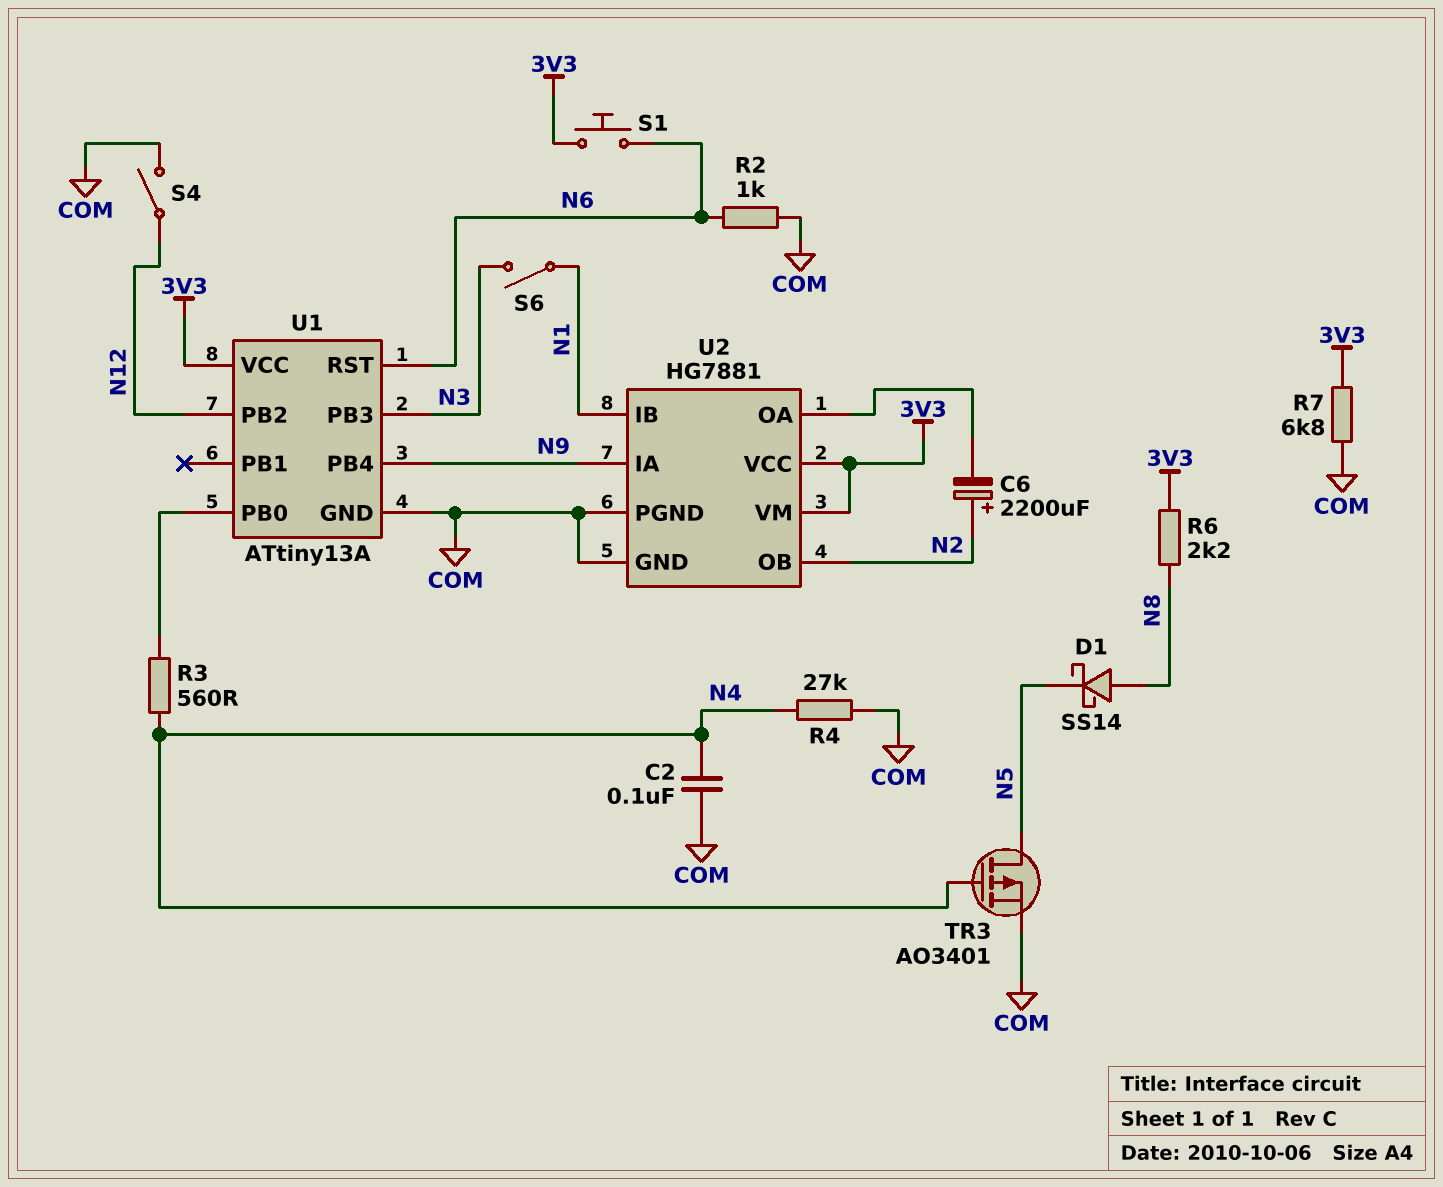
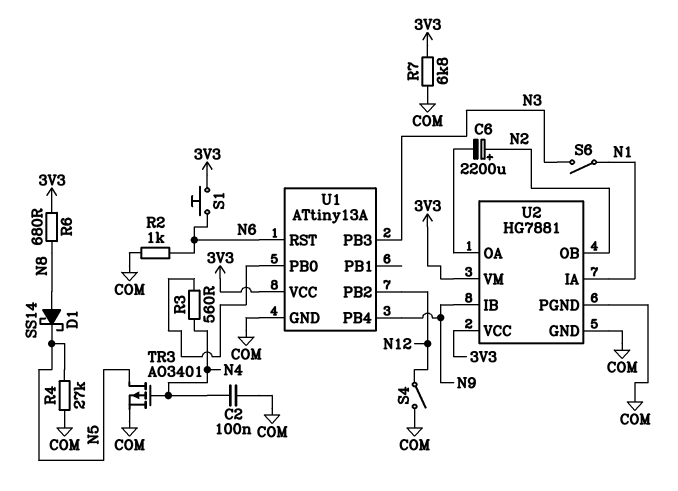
R4: 27k (COM, N4) -> 27k (COM, N5)
R6: 2.2k (3V3, N8) -> 680 (3V3, N8)
U2 pin IA: N9 -> N1
U2 pin IB: N1 -> N9

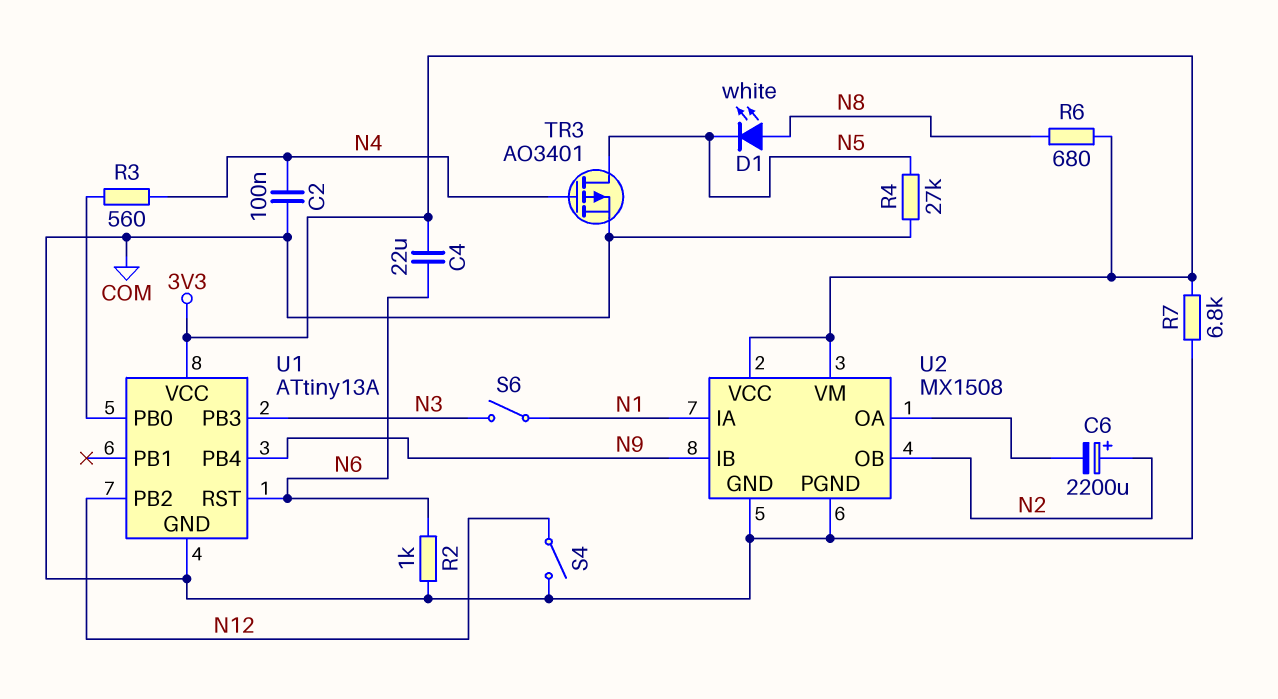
C4: none -> 22uF (3V3, N6)
D1: schottky SS14 (A N8, K N5) -> LED white (A N8, K N5)
S1: button (3V3, N6) -> none
U2: HG7881 -> MX1508

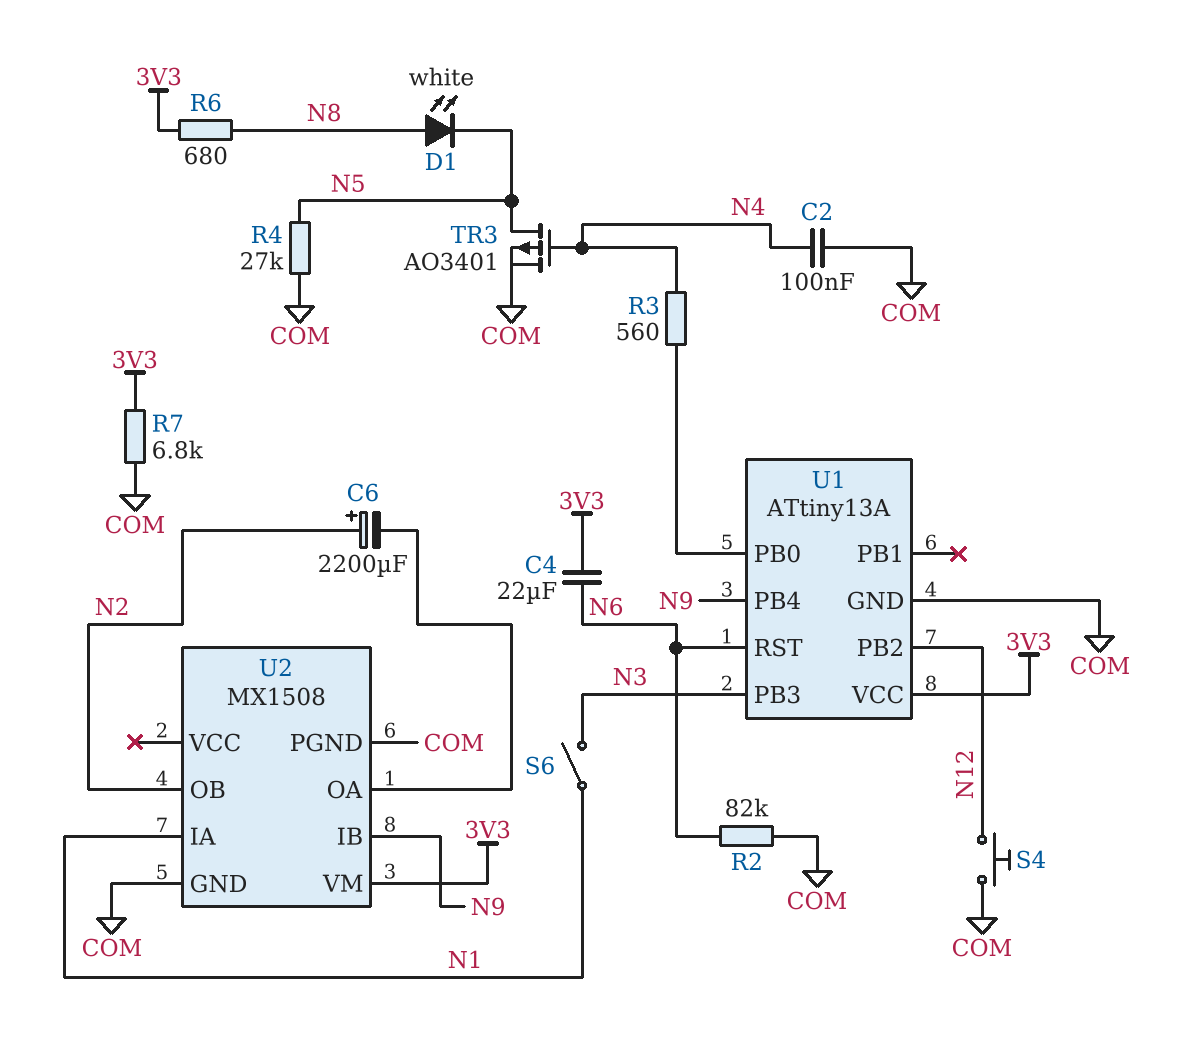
R2: 1k (COM, N6) -> 82k (COM, N6)
S4: switch (COM, N12) -> button (COM, N12)
U2 pin VCC: 3V3 -> none

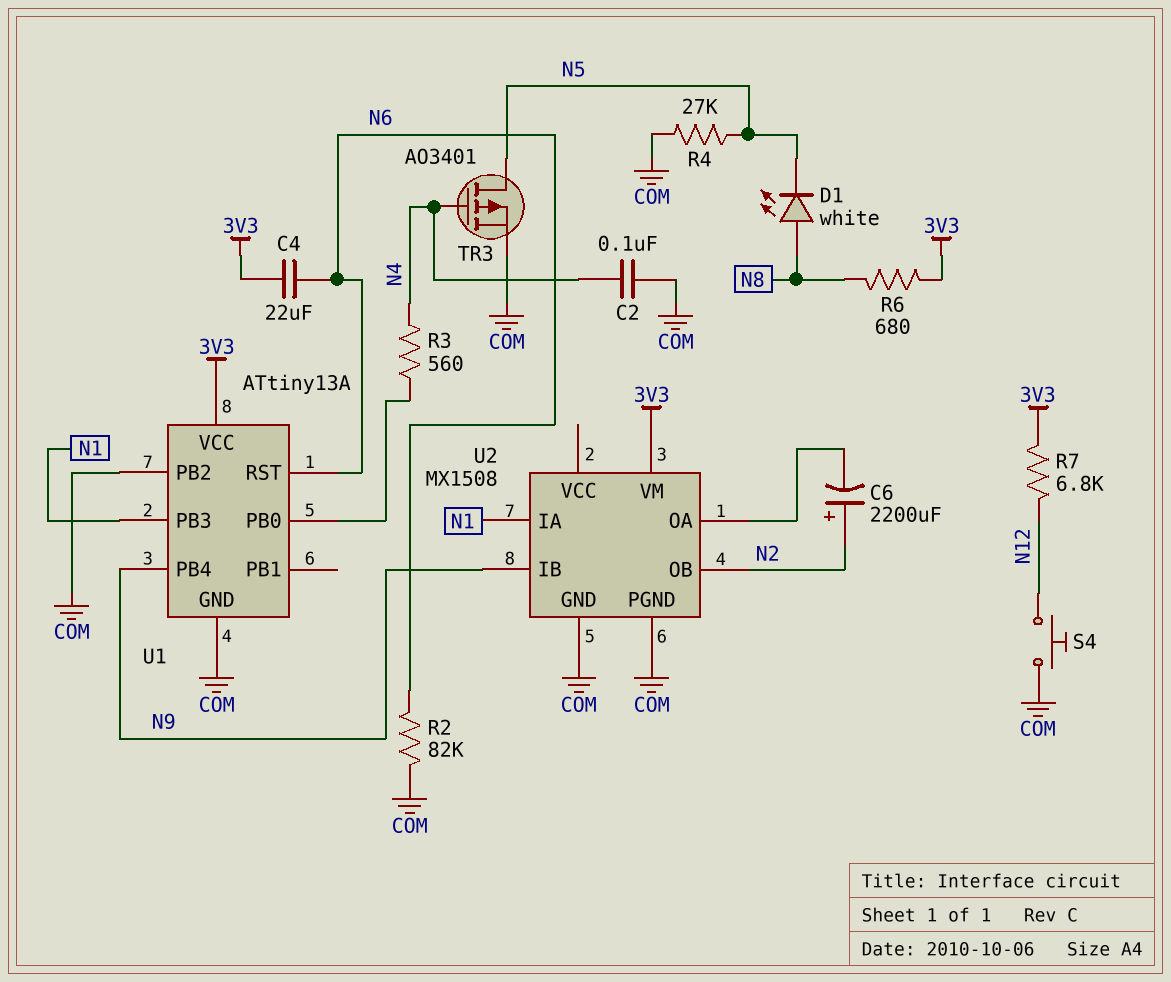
R7: 6.8k (3V3, COM) -> 6.8k (3V3, N12)
S6: switch (N1, N3) -> none
U1 pin PB2: N12 -> COM
U1 pin PB3: N3 -> N1

